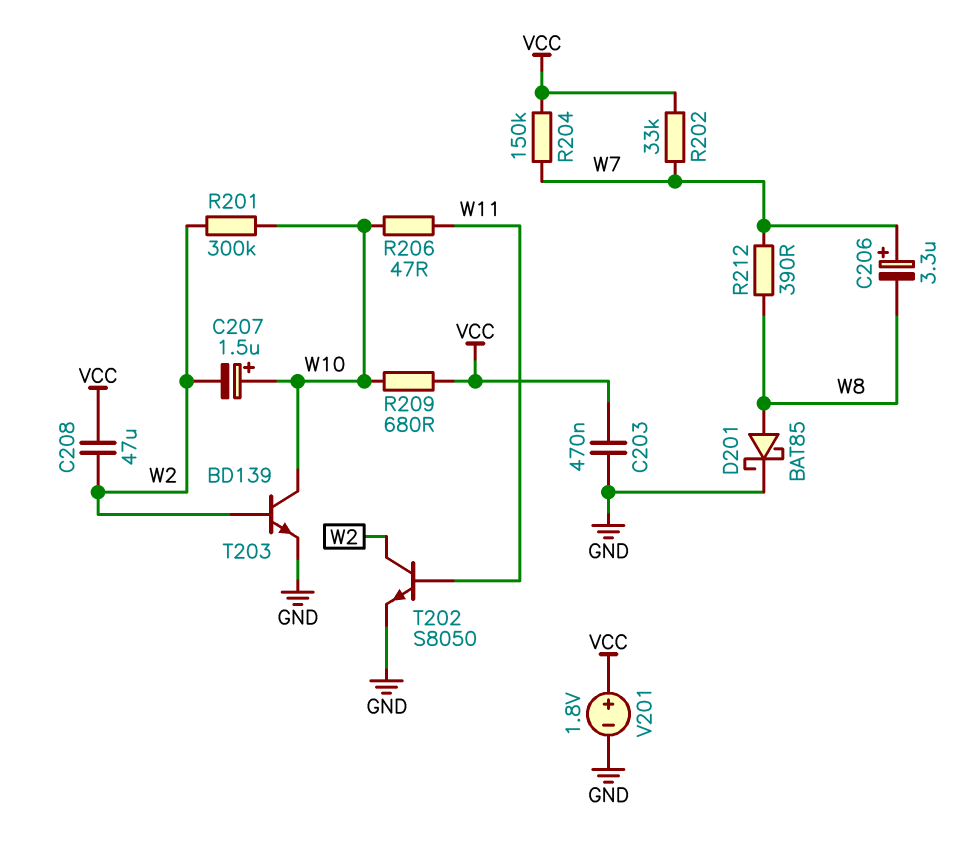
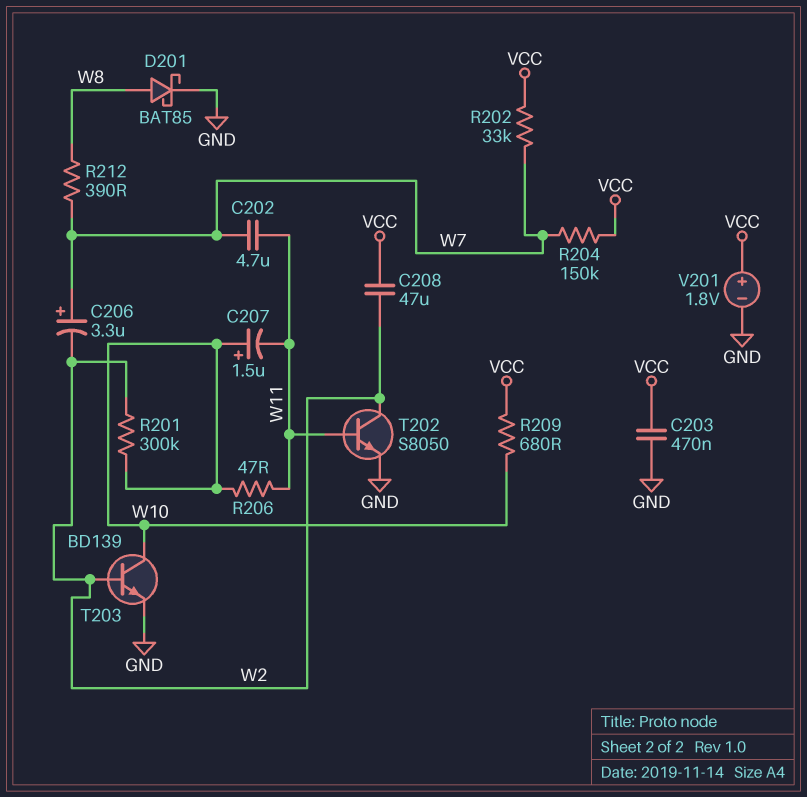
C202: none -> 4.7uF (W7, W11)
C206: 3.3uF (plus W7, minus W8) -> 3.3uF (plus W7, minus W2)
C207: 1.5uF (plus W10, minus W2) -> 1.5uF (plus W10, minus W11)

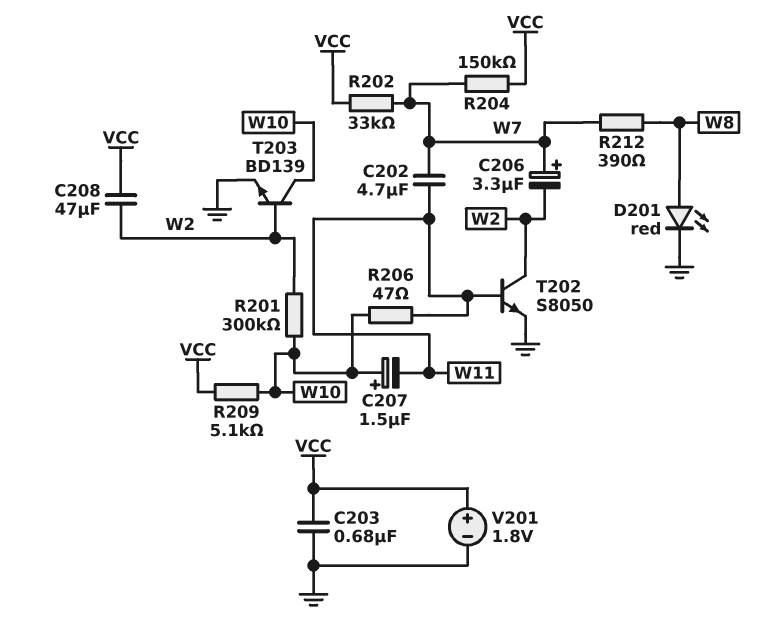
C203: 470nF (GND, VCC) -> 680nF (GND, VCC)
D201: schottky BAT85 (A W8, K GND) -> LED red (A W8, K GND)
R209: 680 (VCC, W10) -> 5.1k (VCC, W10)

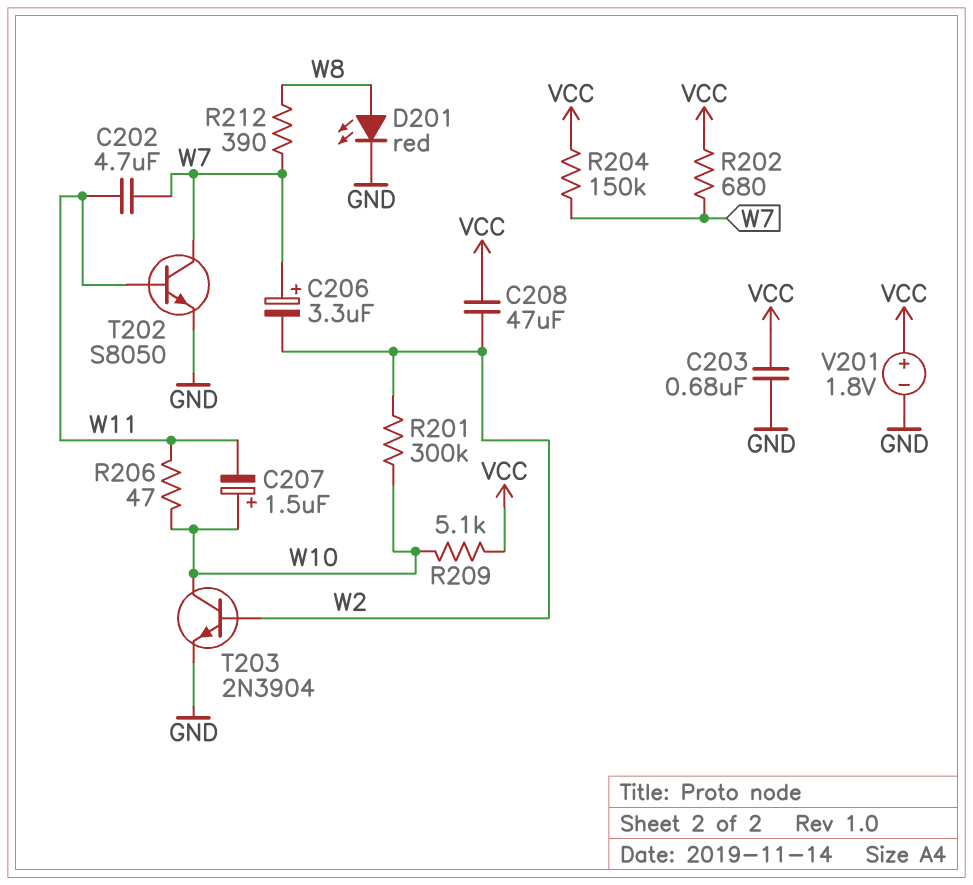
R202: 33k (VCC, W7) -> 680 (VCC, W7)
T202: NPN S8050 (B W11, C W2, E GND) -> NPN S8050 (B W11, C W7, E GND)
T203: NPN BD139 (B W2, C W10, E GND) -> NPN 2N3904 (B W2, C W10, E GND)

